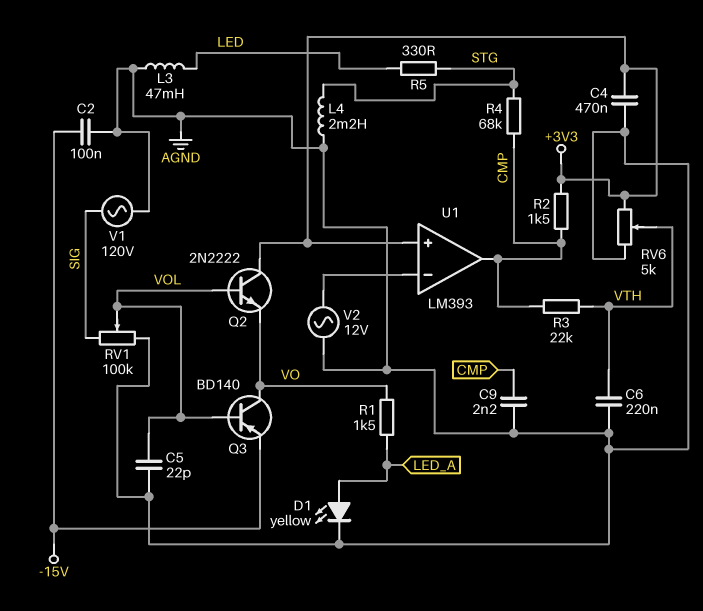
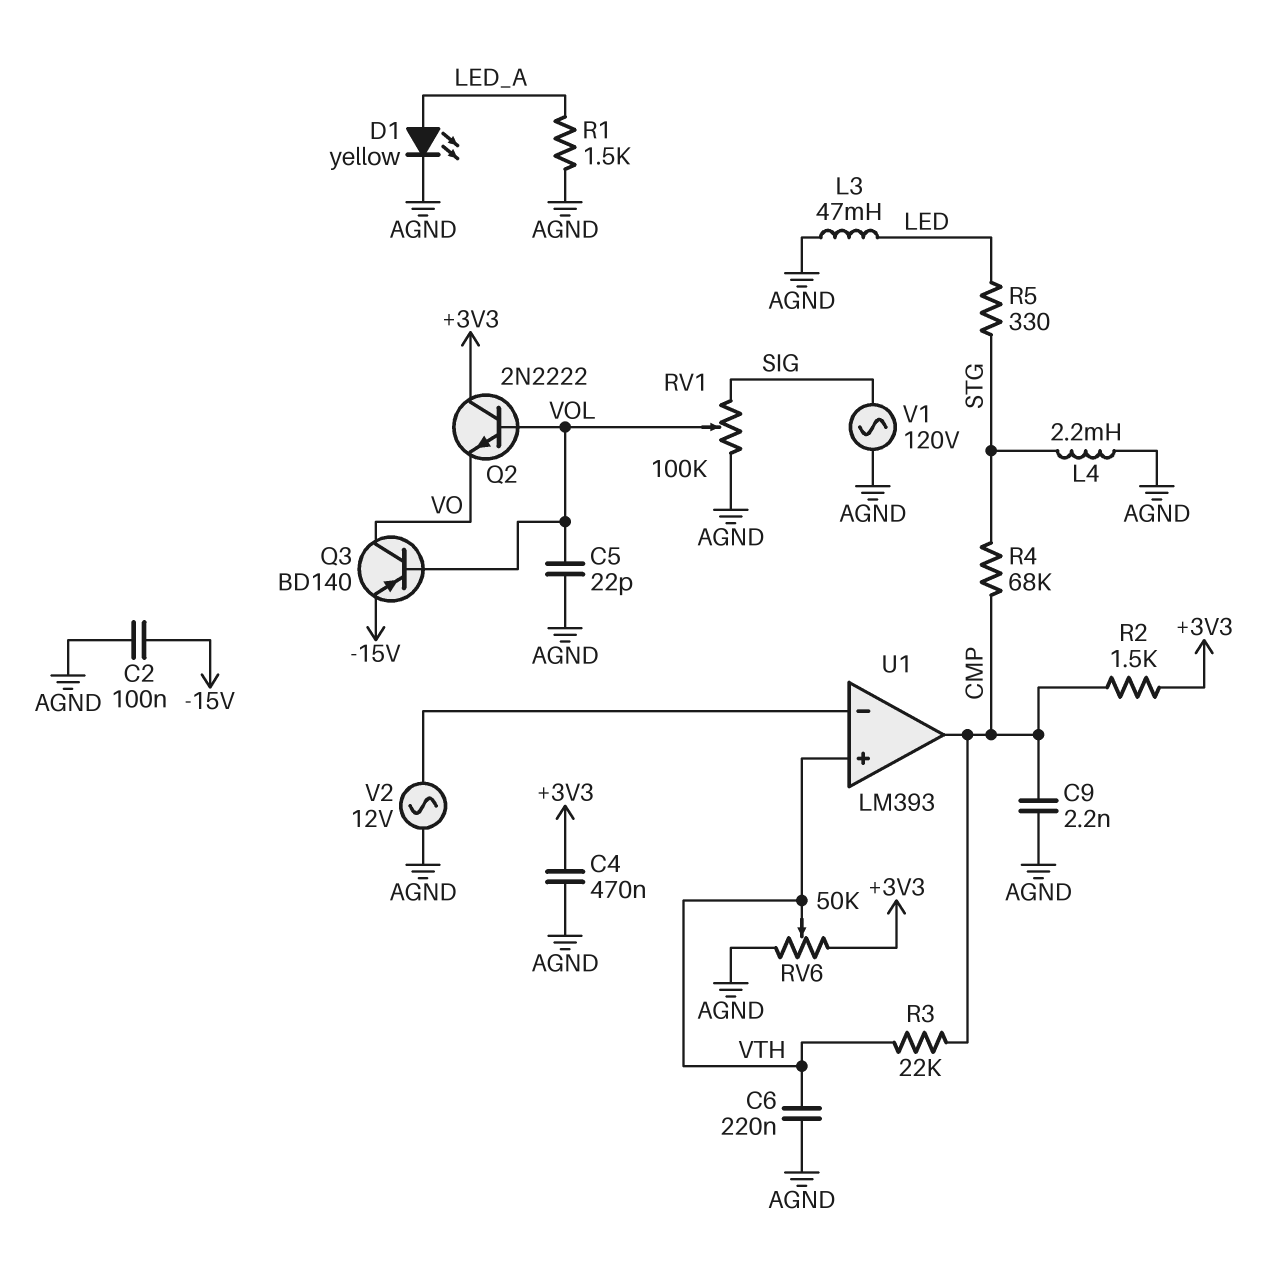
R1: 1.5k (LED_A, VO) -> 1.5k (AGND, LED_A)
RV6: 5k (+3V3, AGND, wiper VTH) -> 50k (+3V3, AGND, wiper VTH)
U1 pin in+: +3V3 -> VTH

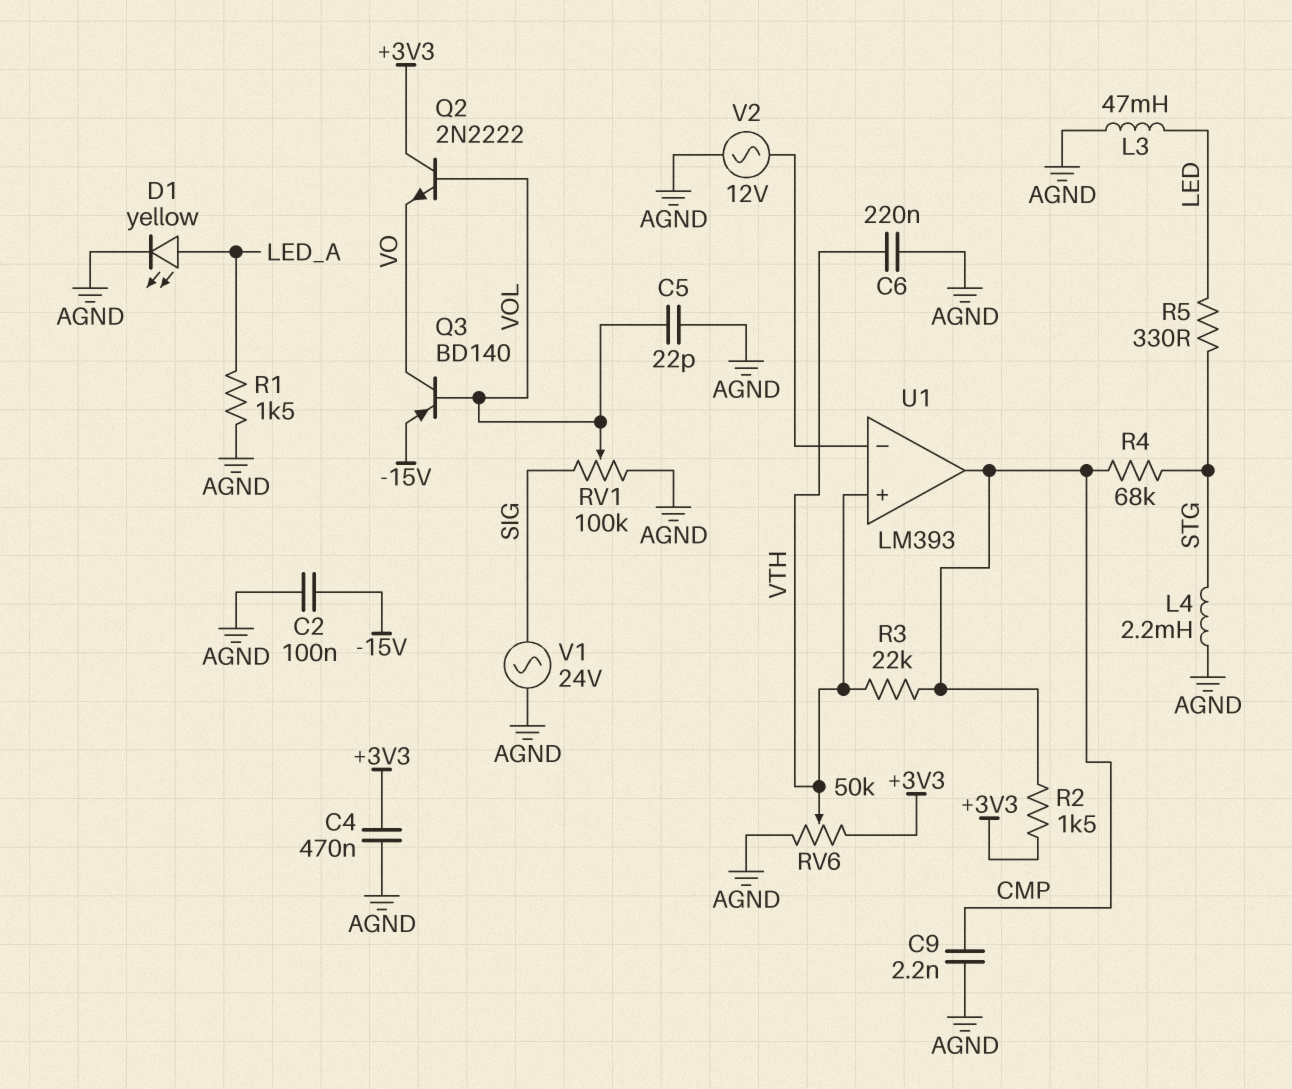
V1: AC 120V (AGND, SIG) -> AC 24V (AGND, SIG)

